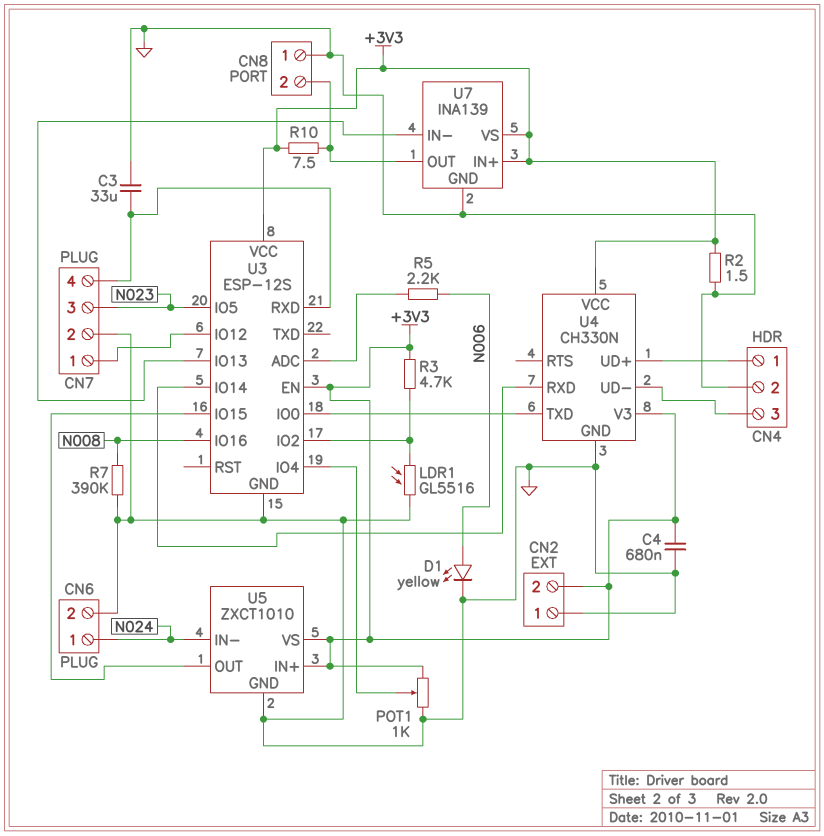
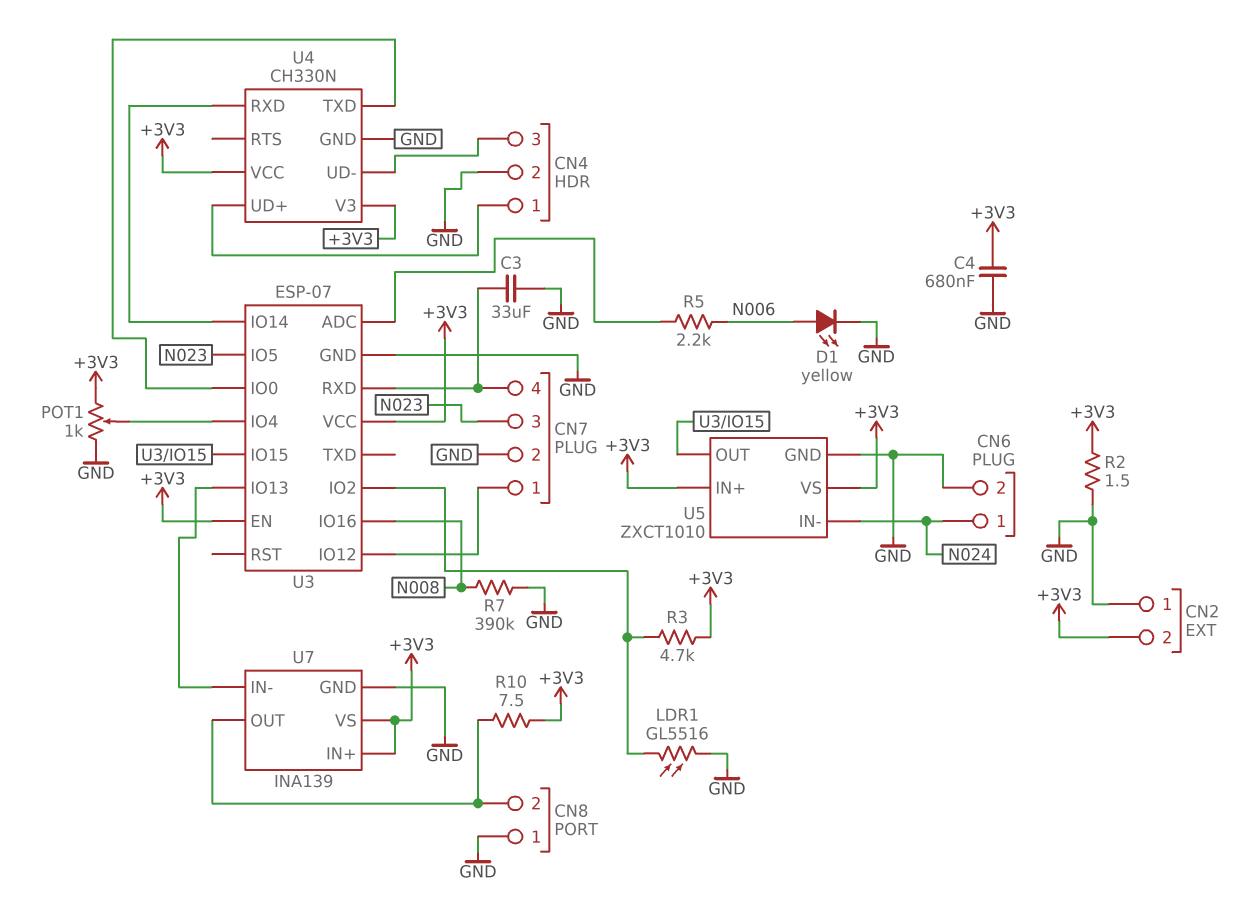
U3: ESP-12S -> ESP-07

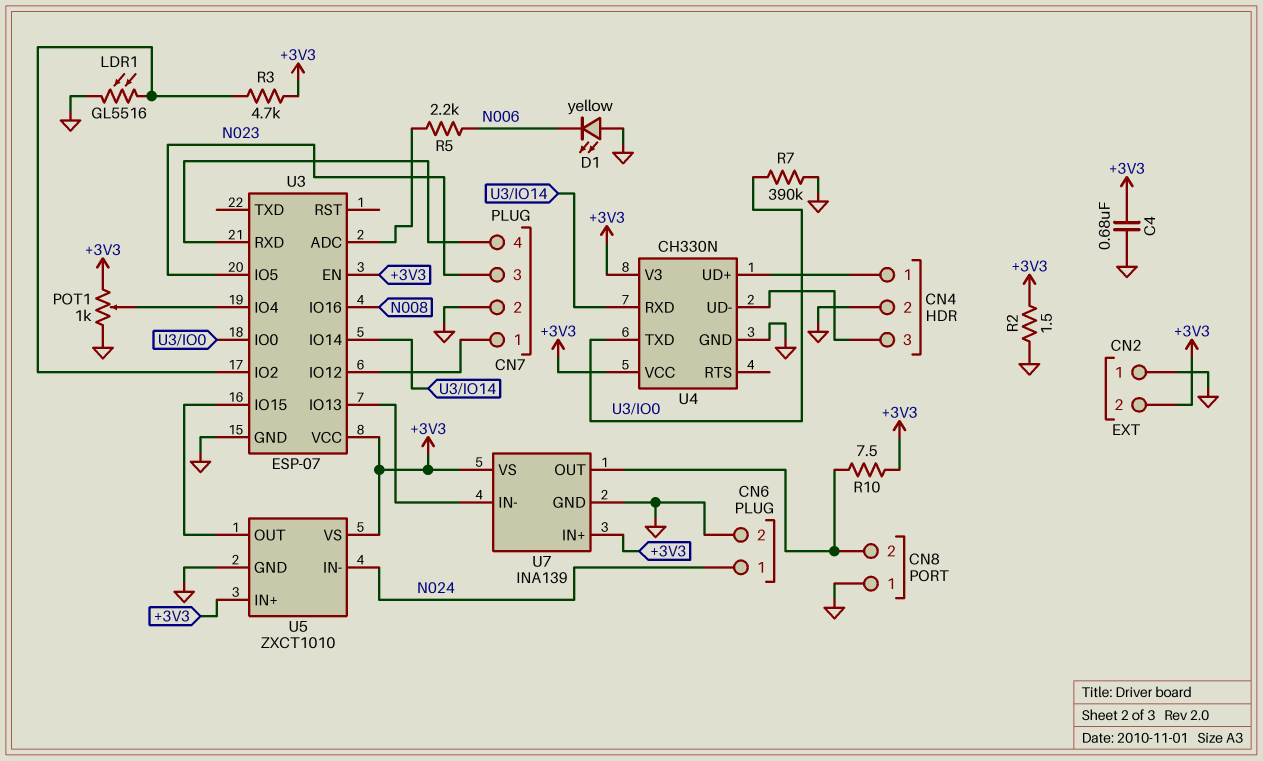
C3: 33uF (CN7/4, GND) -> none
D1: LED yellow (A N006, K GND) -> LED yellow (A GND, K N006)
R7: 390k (GND, N008) -> 390k (GND, U3/IO0)

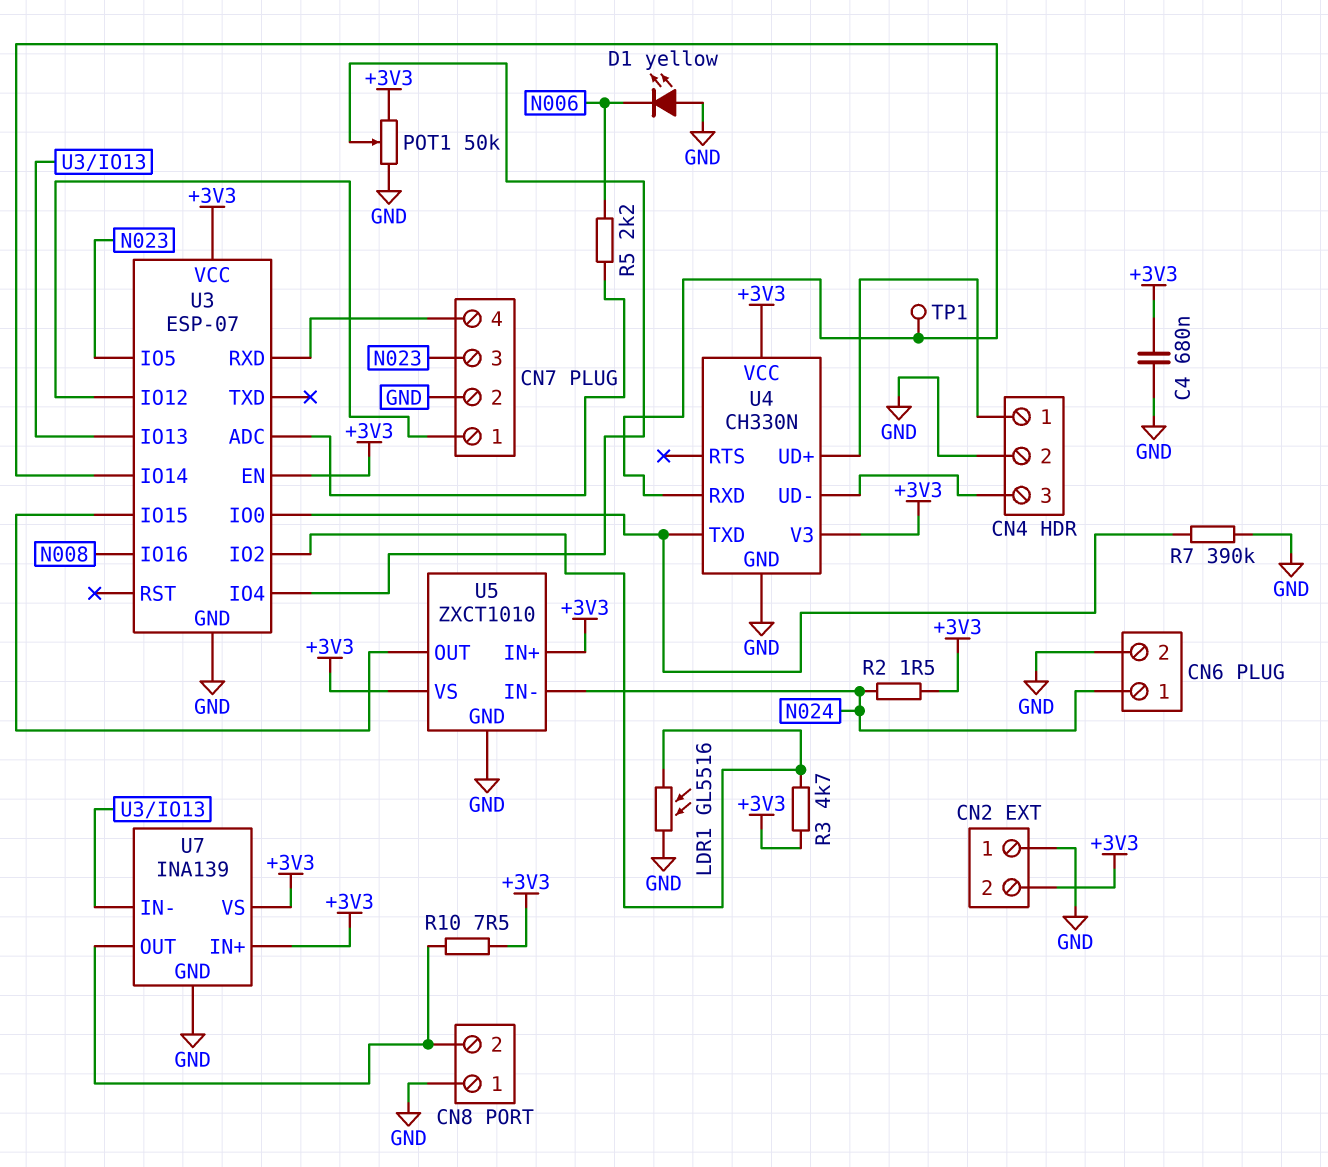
POT1: 1k (+3V3, GND, wiper U3/IO4) -> 50k (+3V3, GND, wiper U3/IO4)
R2: 1.5 (+3V3, GND) -> 1.5 (+3V3, N024)
TP1: none -> test point (U3/IO14)

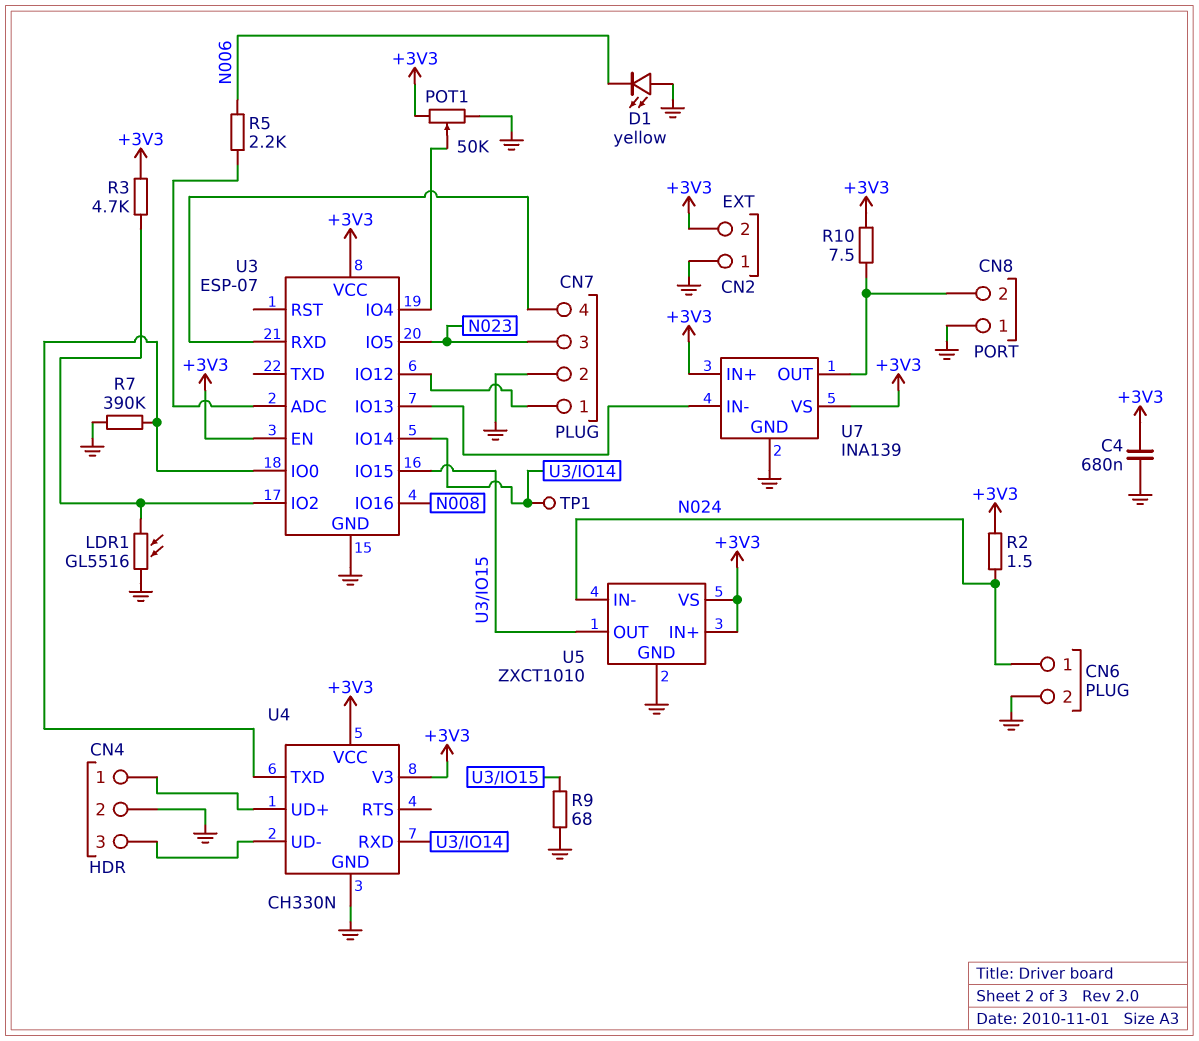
R9: none -> 68 (GND, U3/IO15)

